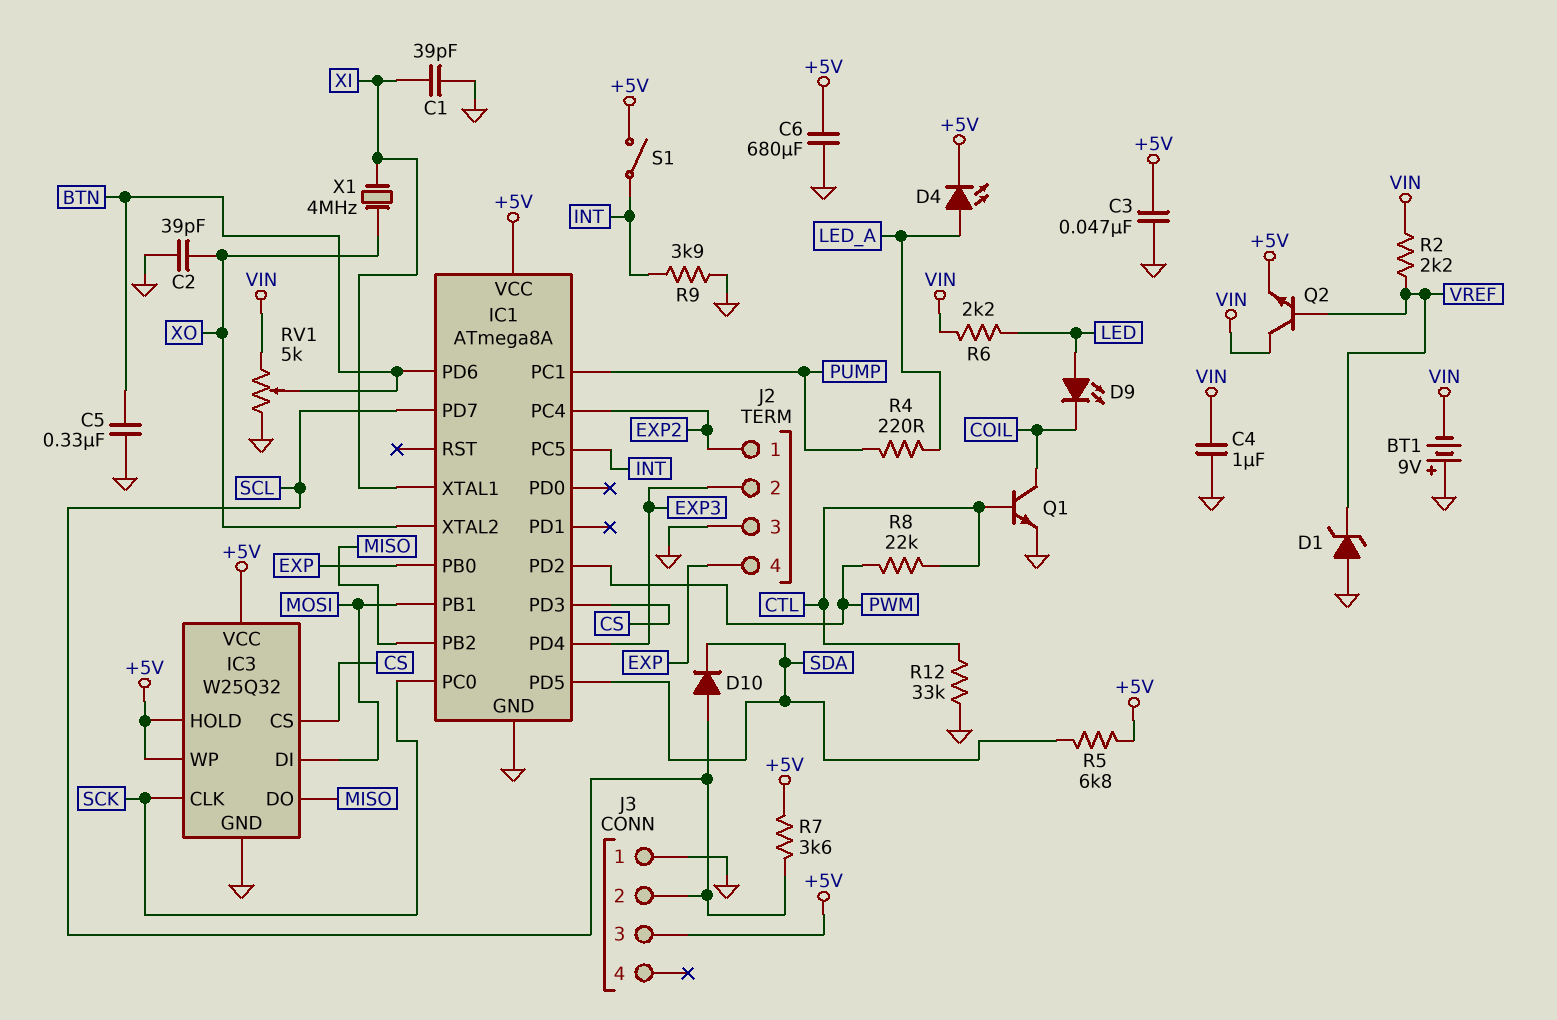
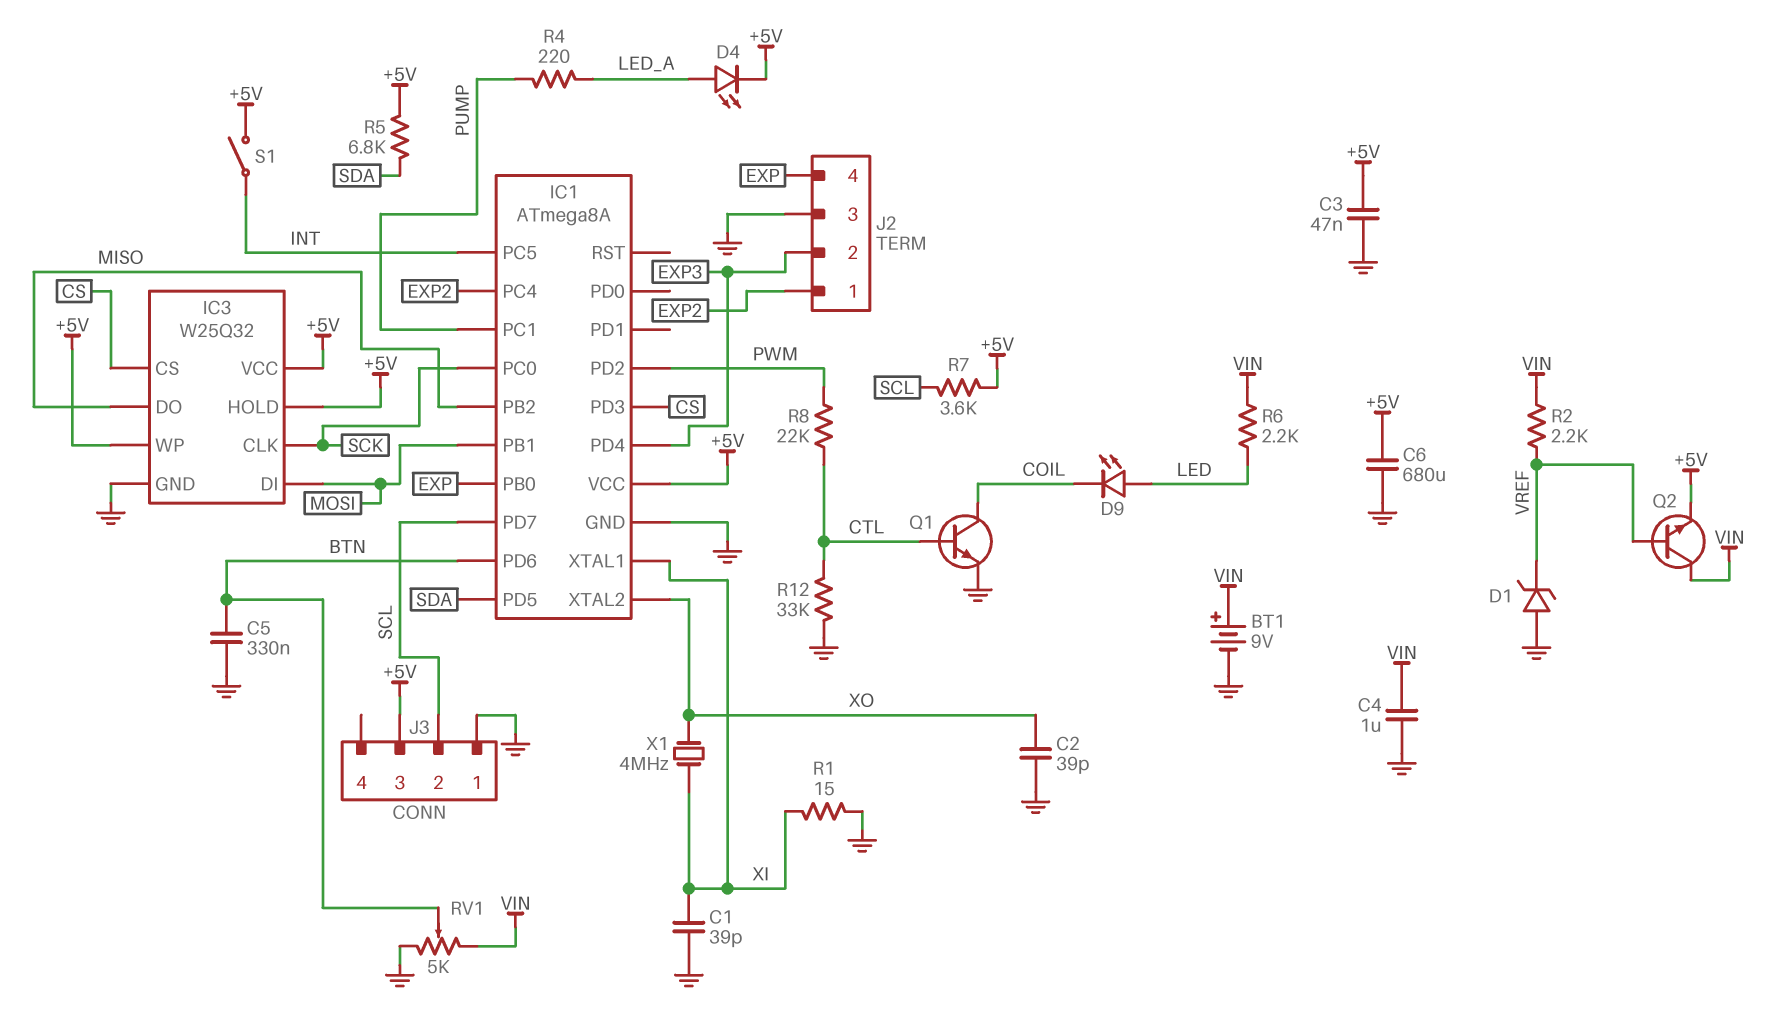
BT1: 9V (plus GND, minus VIN) -> 9V (plus VIN, minus GND)
D10: diode (A SCL, K SDA) -> none
R1: none -> 15 (GND, XI)
R9: 3.9k (GND, INT) -> none

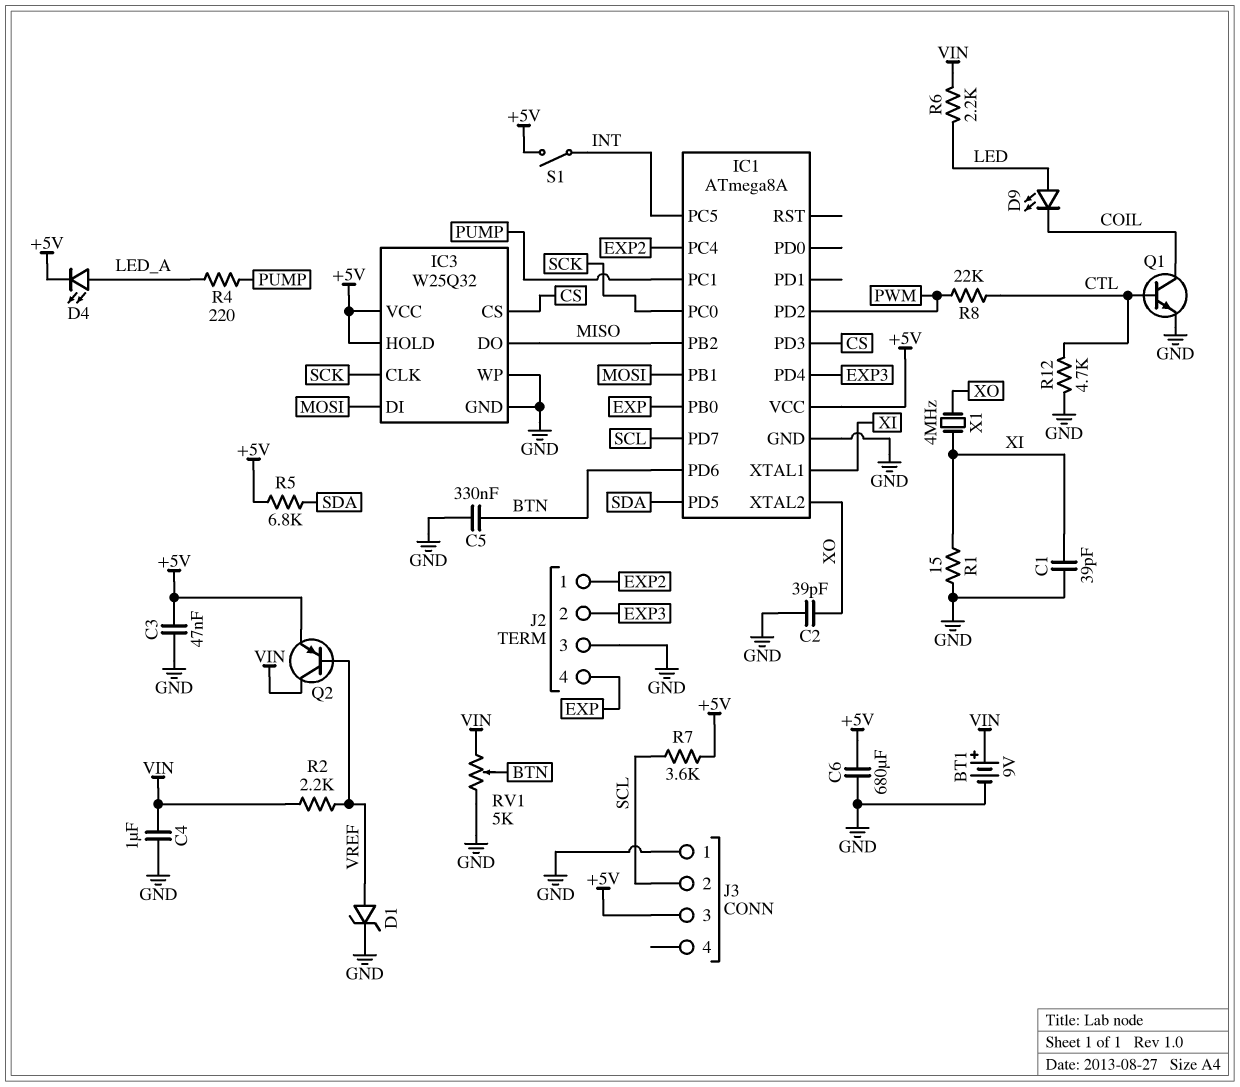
D1: zener (A GND, K VREF) -> zener (A VREF, K GND)
IC3 pin WP: +5V -> GND
Q2: NPN (B VREF, C VIN, E +5V) -> PNP (B VREF, C VIN, E +5V)
R12: 33k (CTL, GND) -> 4.7k (CTL, GND)

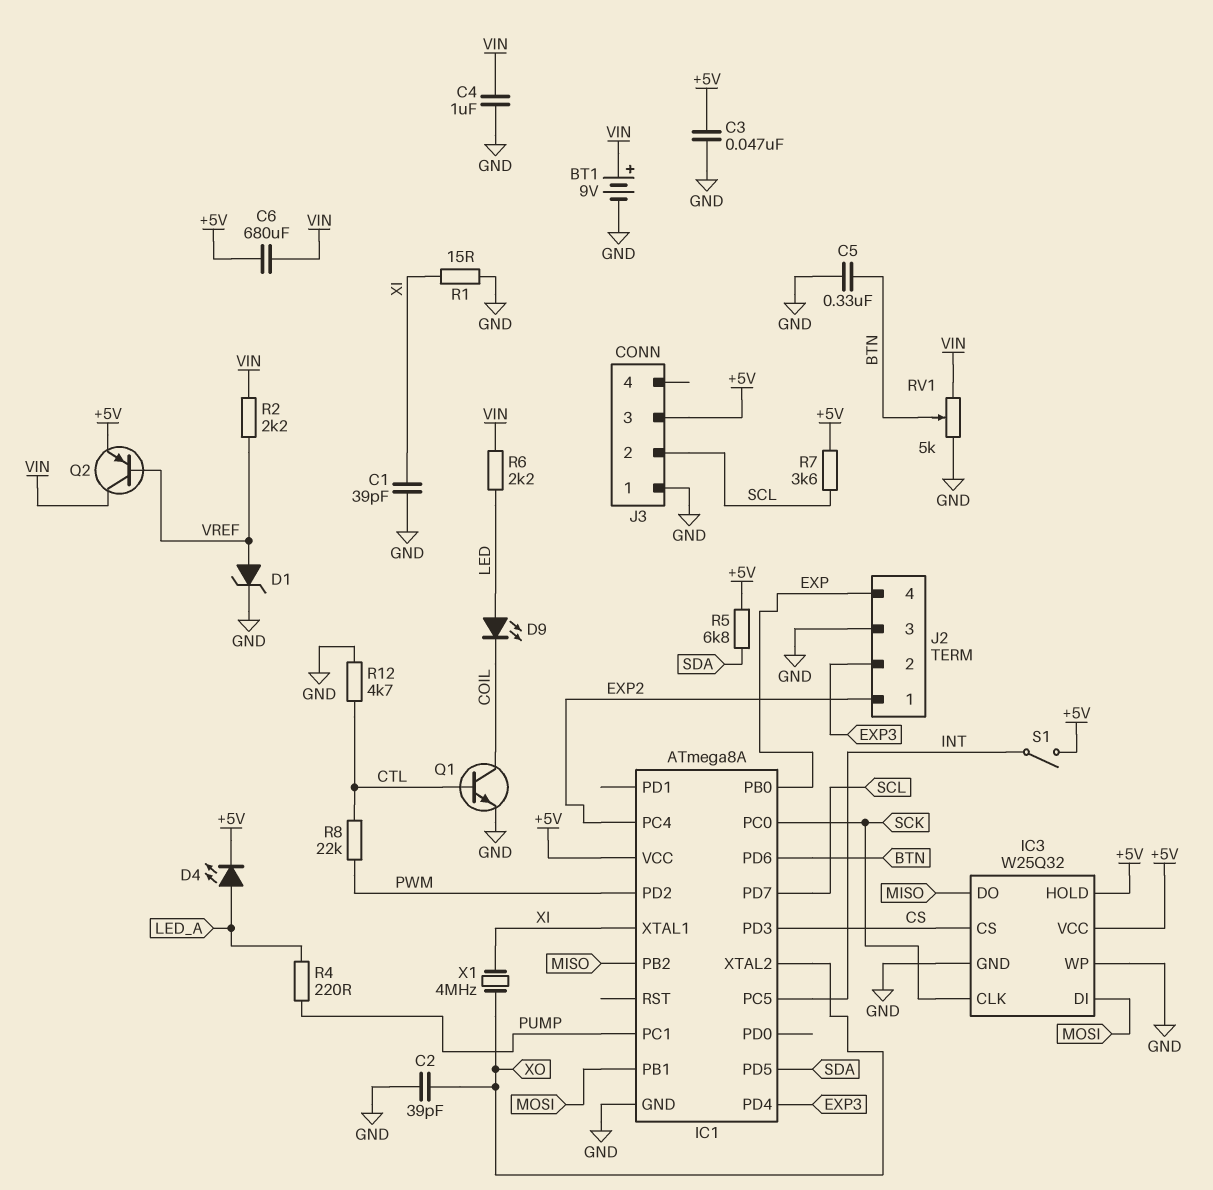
C6: 680uF (+5V, GND) -> 680uF (+5V, VIN)

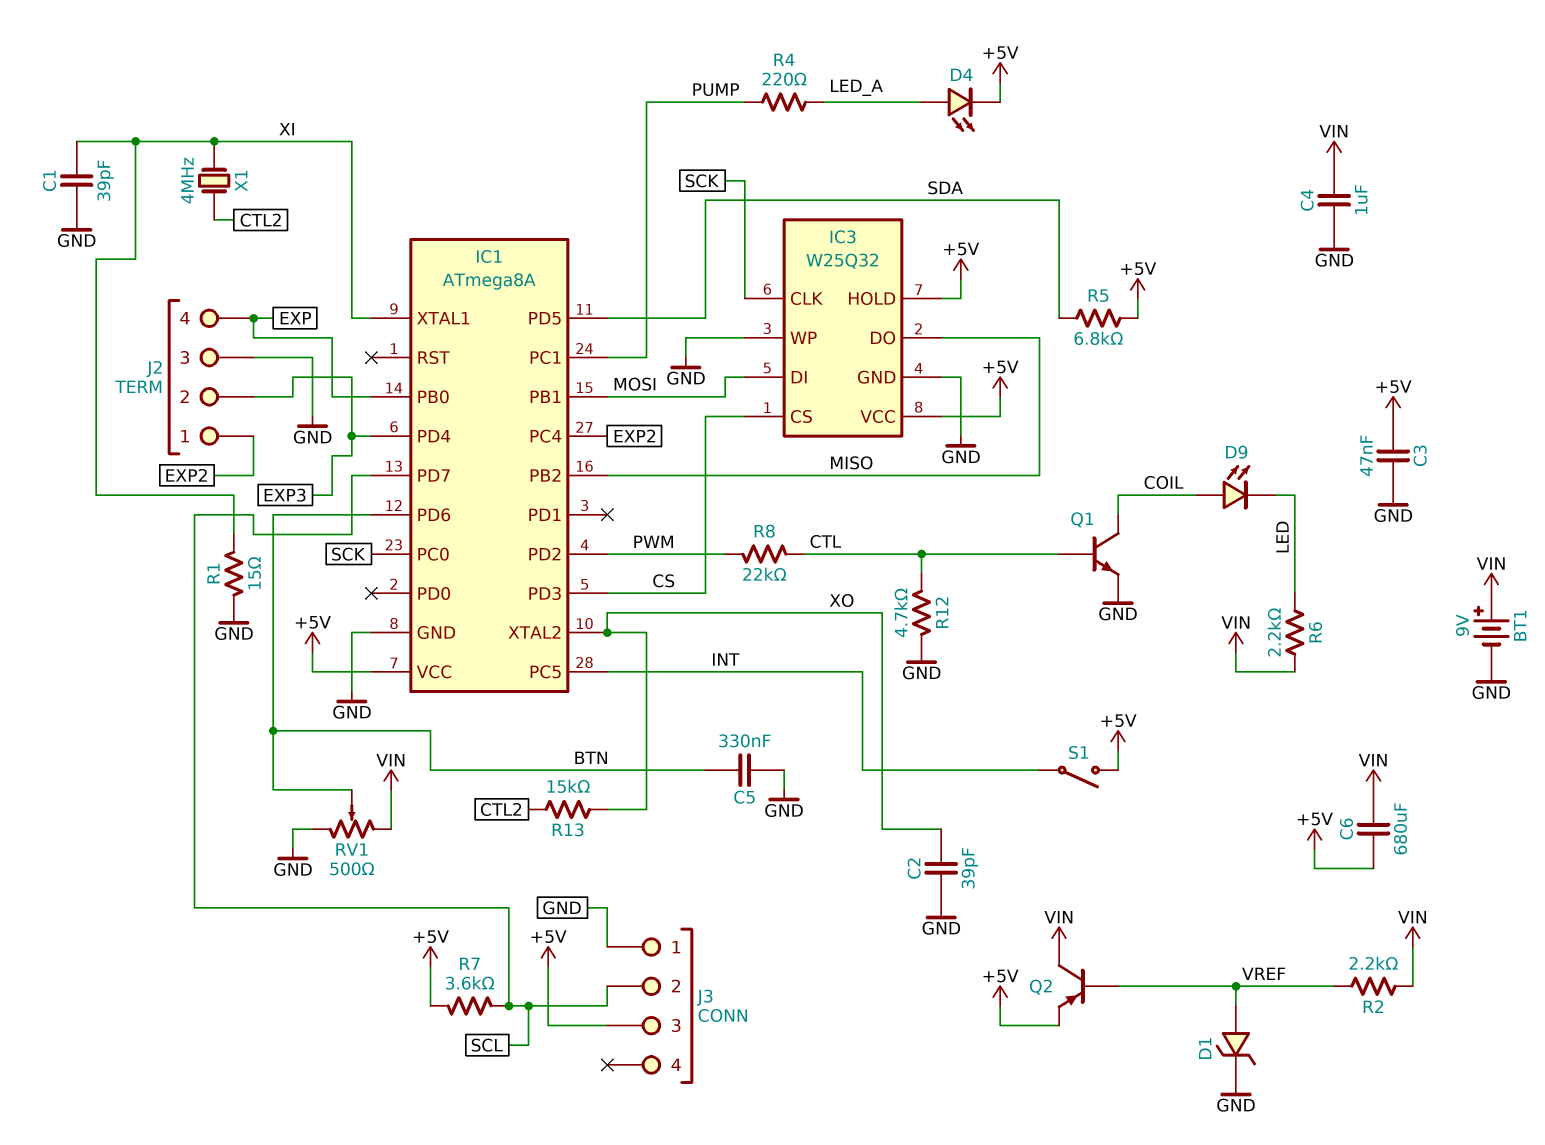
D9: LED (A LED, K COIL) -> LED (A COIL, K LED)
R13: none -> 15k (CTL2, XO)
RV1: 5k (GND, VIN, wiper BTN) -> 500 (GND, VIN, wiper BTN)
X1: 4MHz (XI, XO) -> 4MHz (CTL2, XI)

